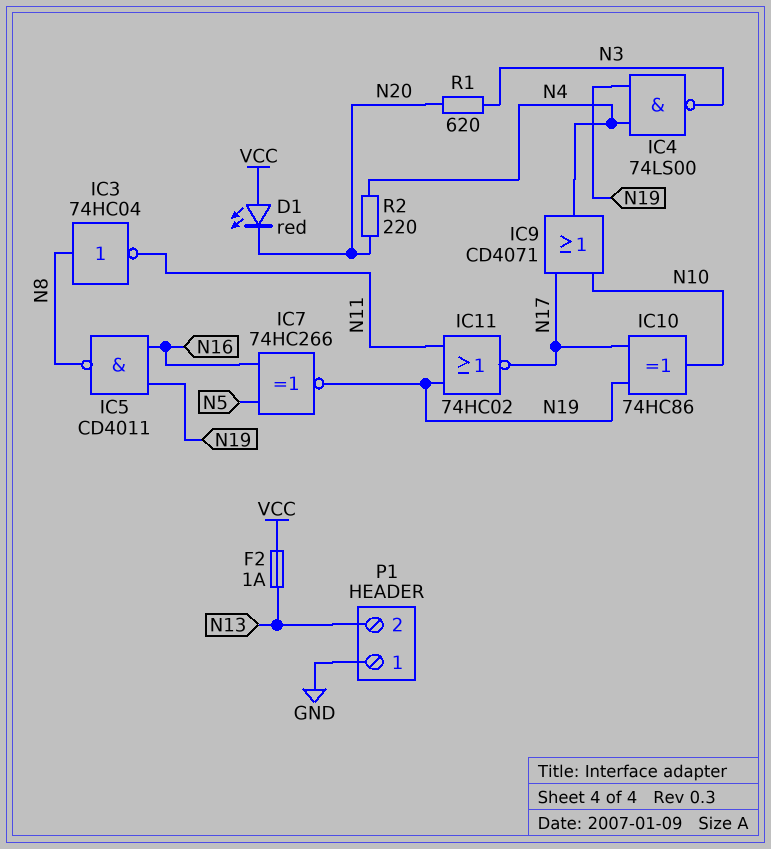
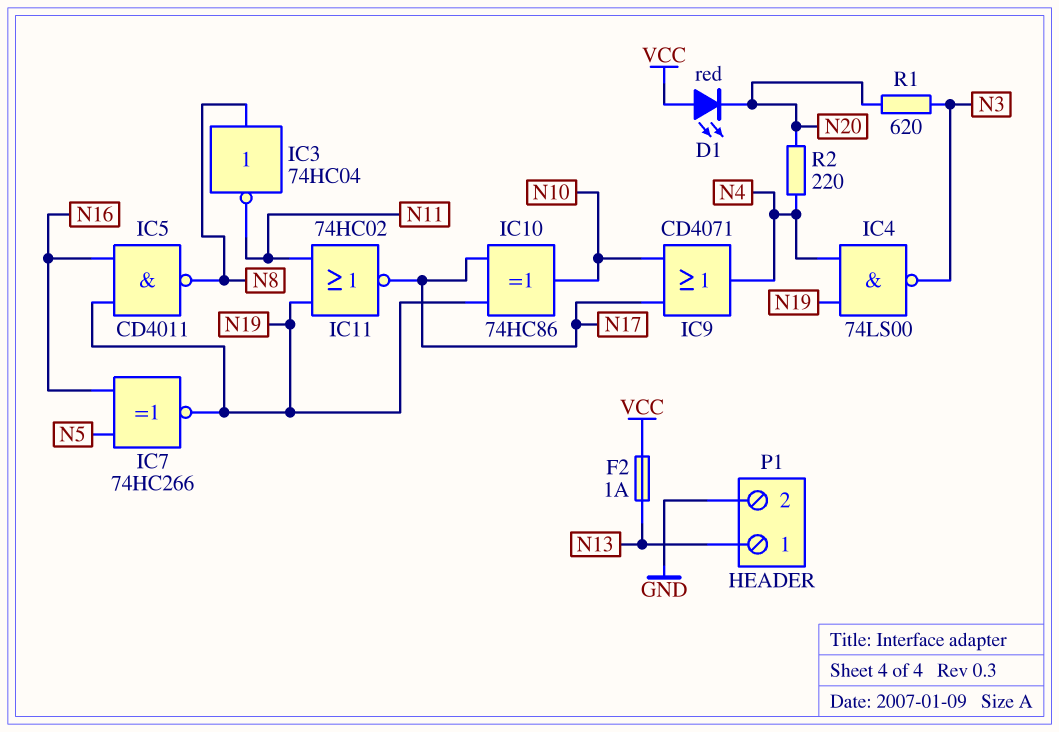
P1 pin 1: GND -> N13
P1 pin 2: N13 -> GND

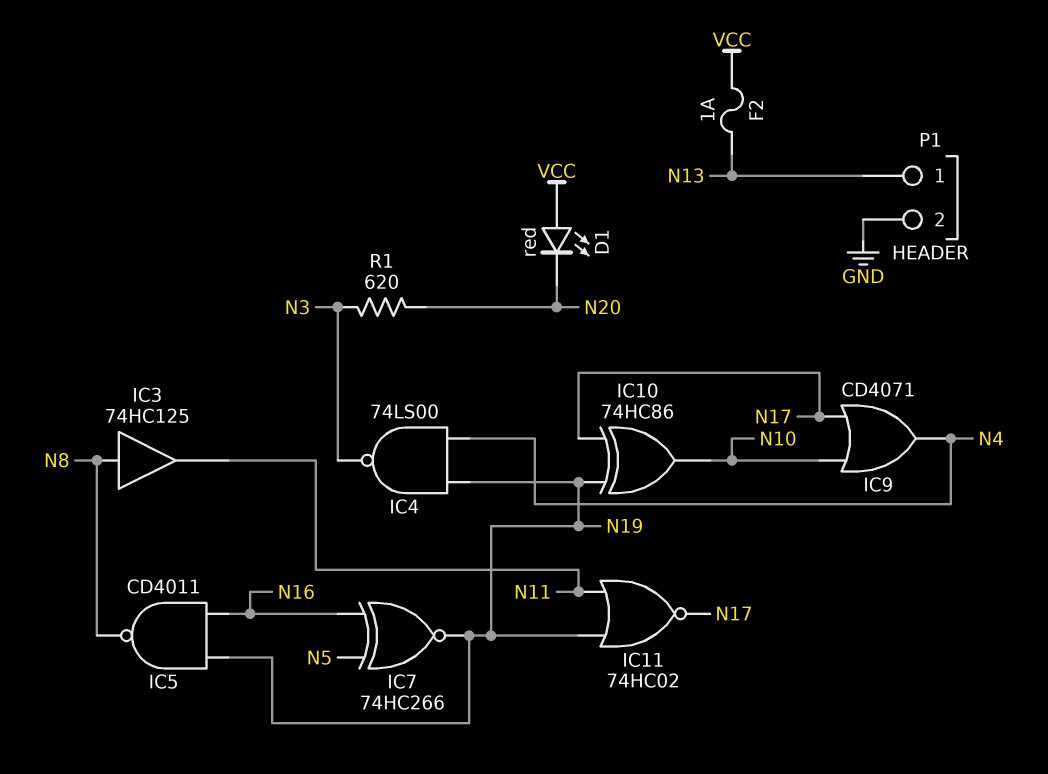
IC3: NOT 74HC04 (in N8, out N11) -> buffer 74HC125 (in N8, out N11)
R2: 220 (N4, N20) -> none

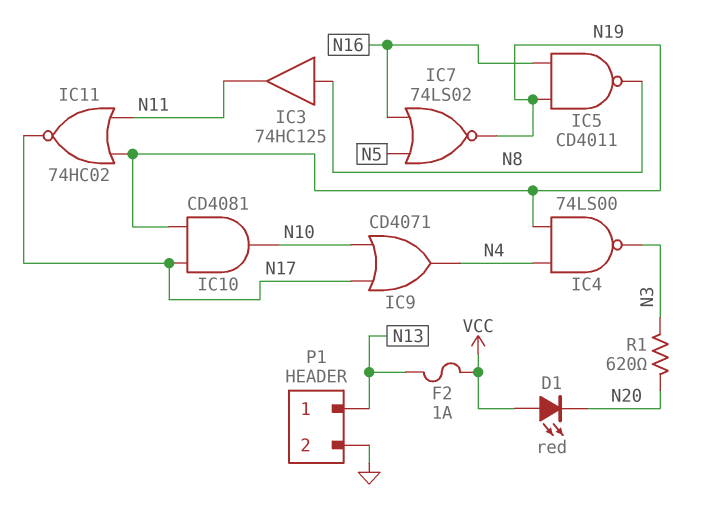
IC7: XNOR 74HC266 (in N5, in N16, out N19) -> NOR 74LS02 (in N5, in N16, out N19)
IC10: XOR 74HC86 (in N17, in N19, out N10) -> AND CD4081 (in N17, in N19, out N10)

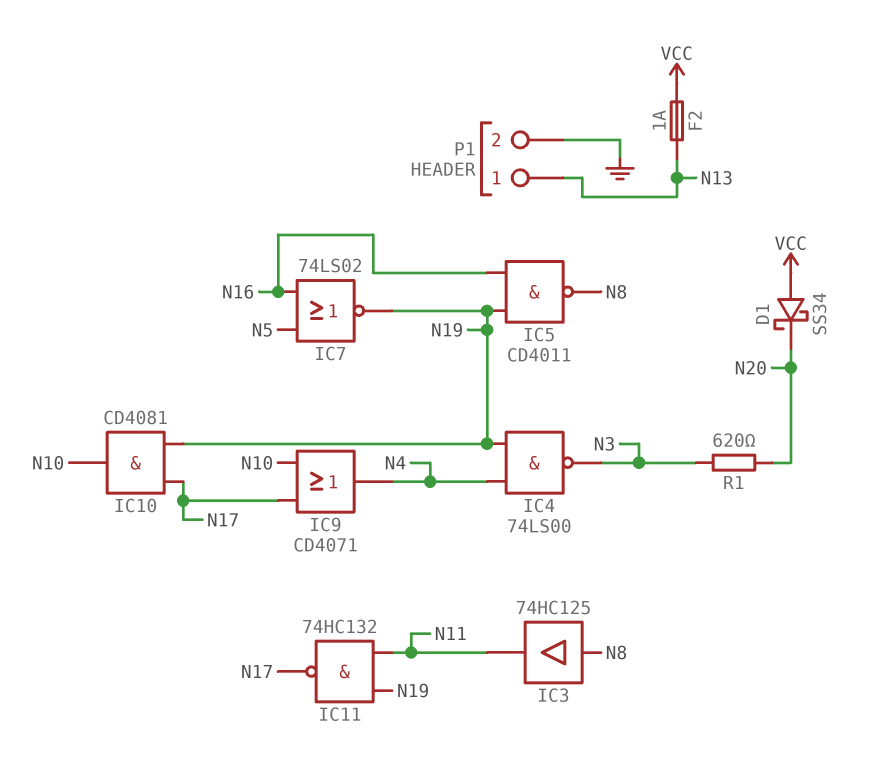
D1: LED red (A VCC, K N20) -> schottky SS34 (A VCC, K N20)
IC11: NOR 74HC02 (in N11, in N19, out N17) -> NAND 74HC132 (in N11, in N19, out N17)

